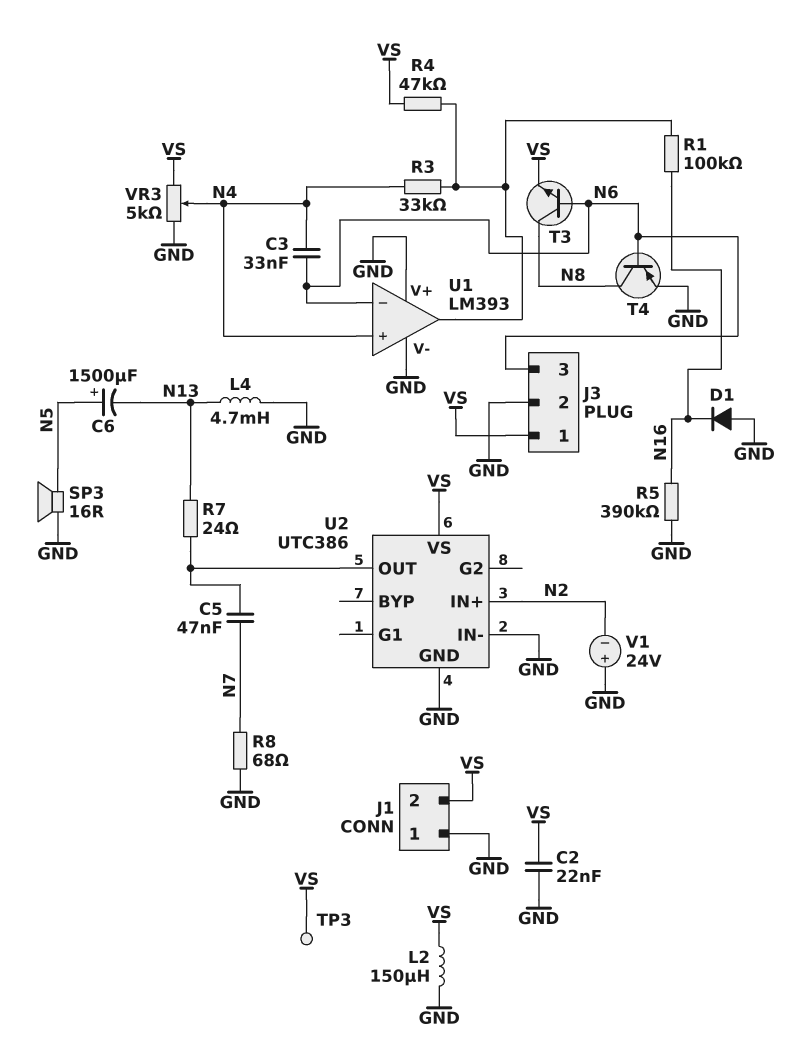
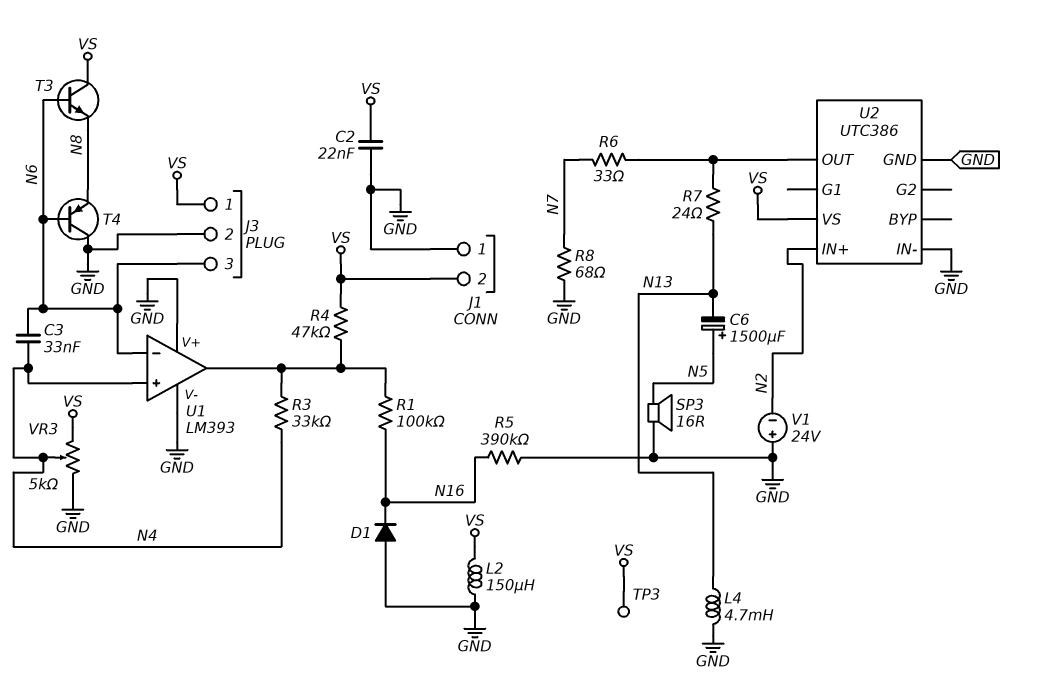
C5: 47nF (N7, U2/OUT) -> none
R6: none -> 33 (N7, U2/OUT)
T3: NPN (B N6, C N8, E VS) -> NPN (B N6, C VS, E N8)
T4: PNP (B N6, C N8, E GND) -> PNP (B N6, C GND, E N8)

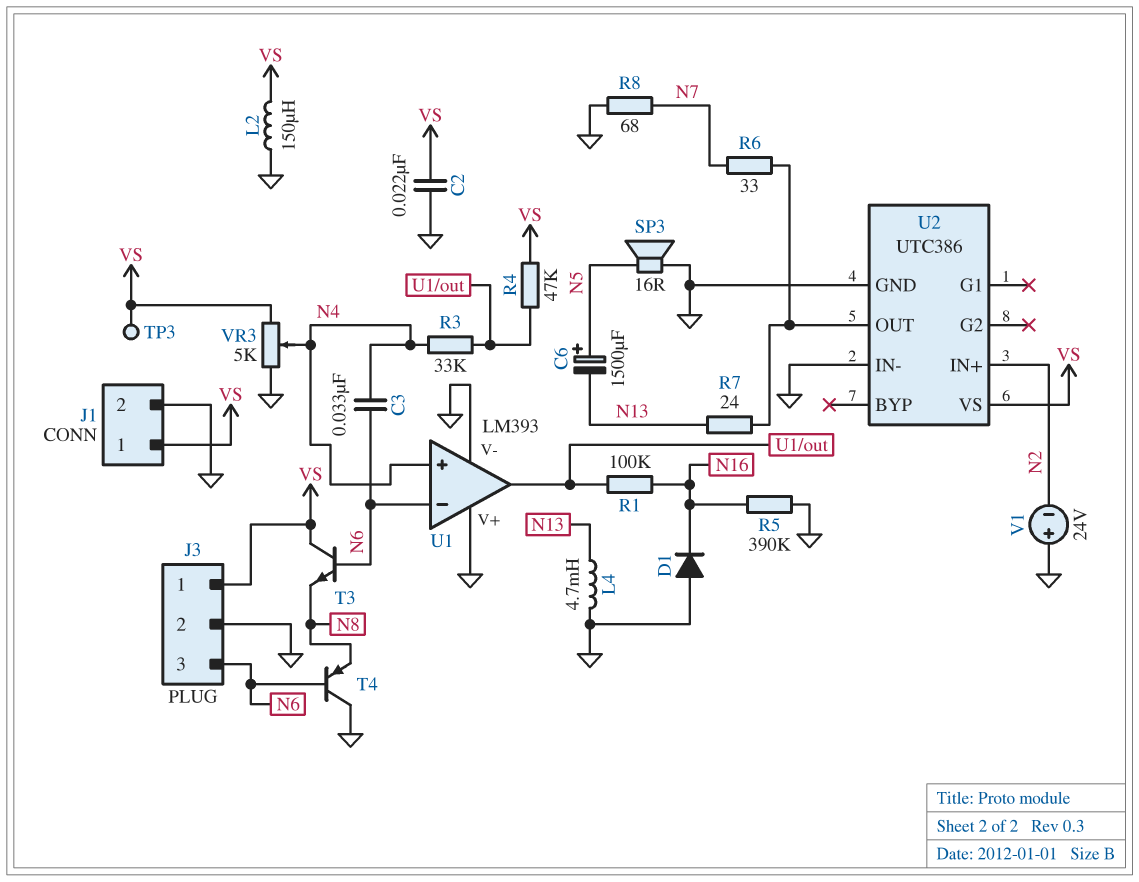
J1 pin 1: GND -> VS
J1 pin 2: VS -> GND

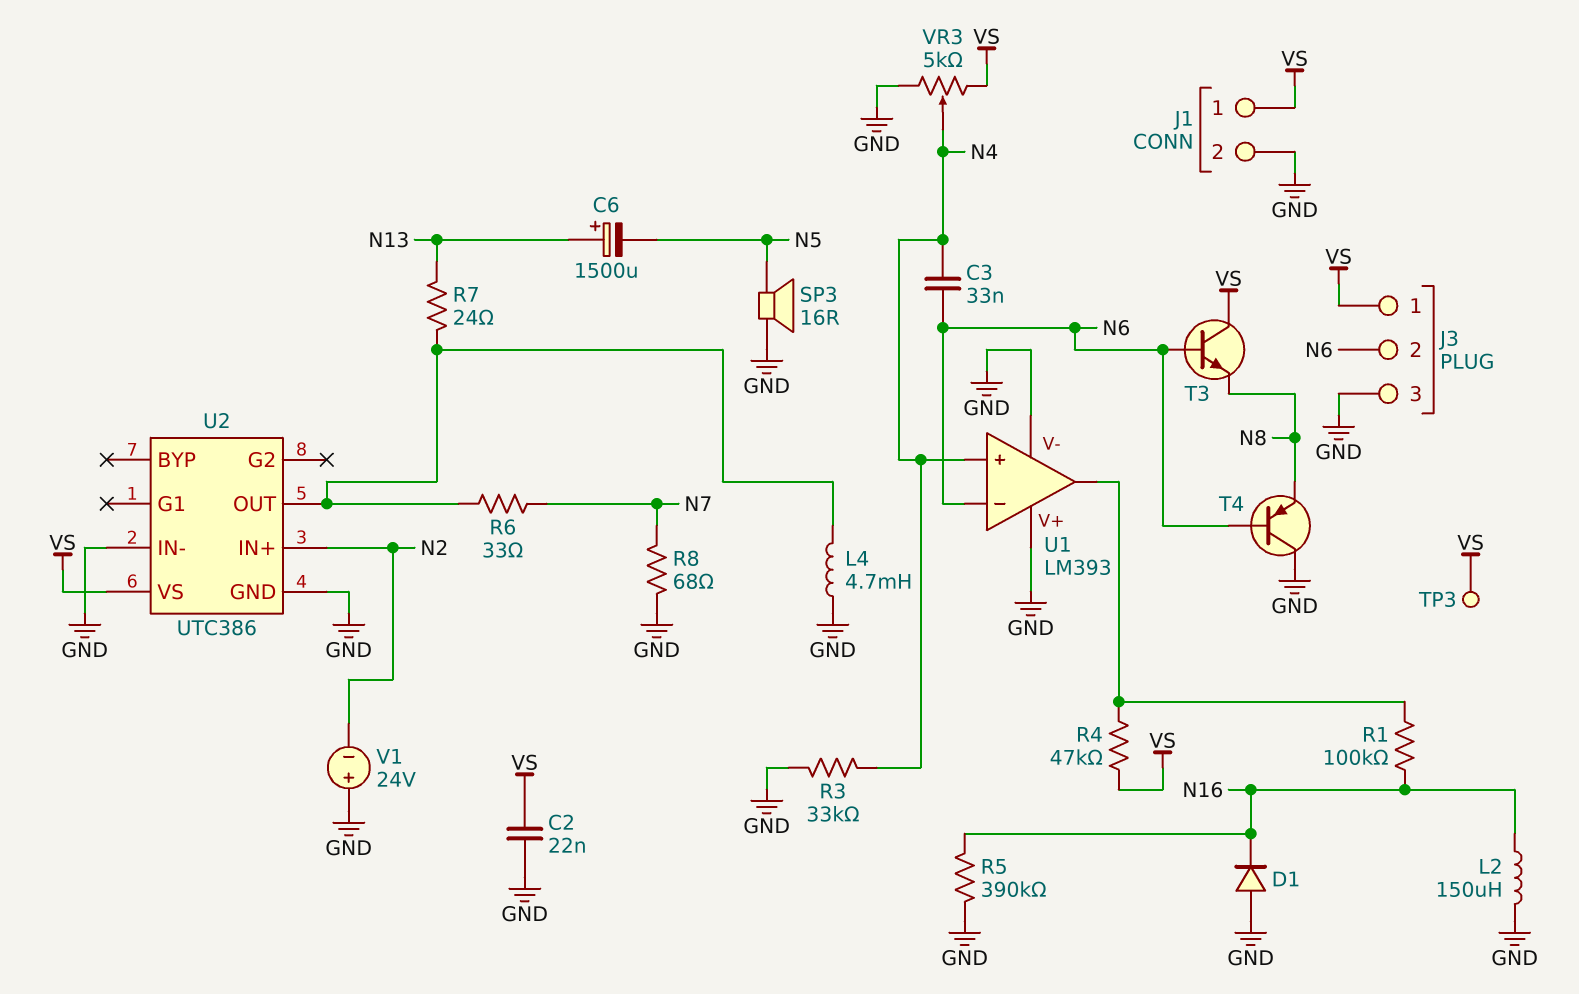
C6: 1500uF (plus N5, minus N13) -> 1500uF (plus N13, minus N5)
J3 pin 2: GND -> N6
J3 pin 3: N6 -> GND
L2: 150uH (GND, VS) -> 150uH (GND, N16)
L4: 4.7mH (GND, N13) -> 4.7mH (GND, U2/OUT)
R3: 33k (N4, U1/out) -> 33k (GND, N4)

